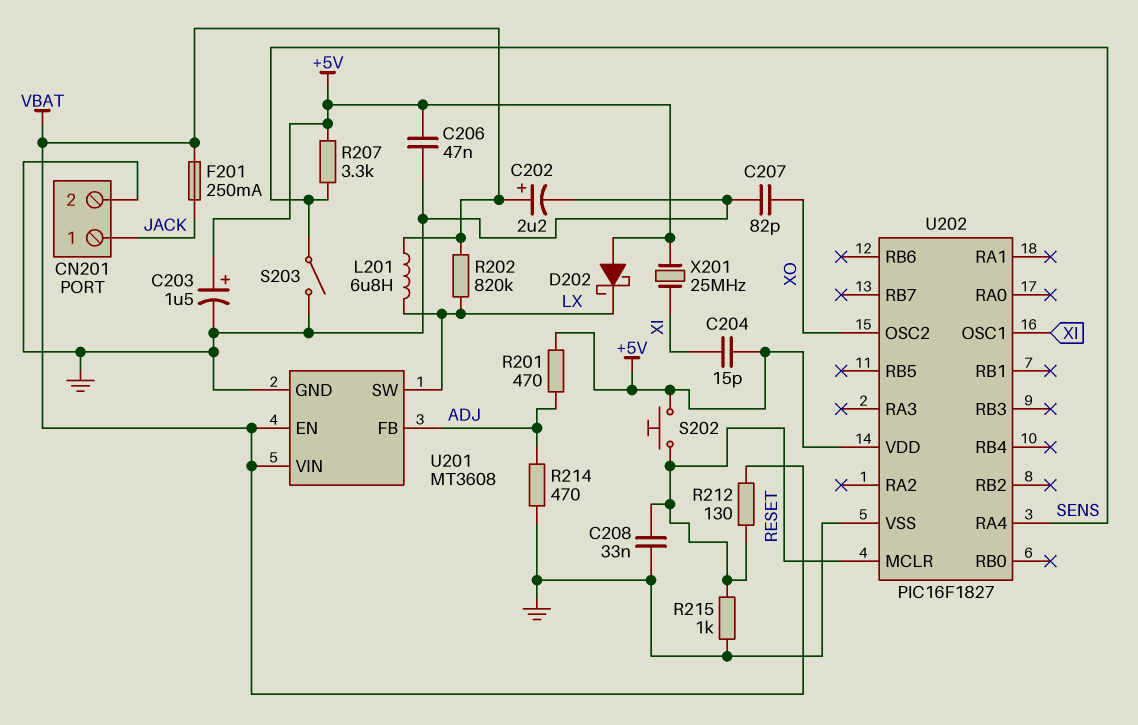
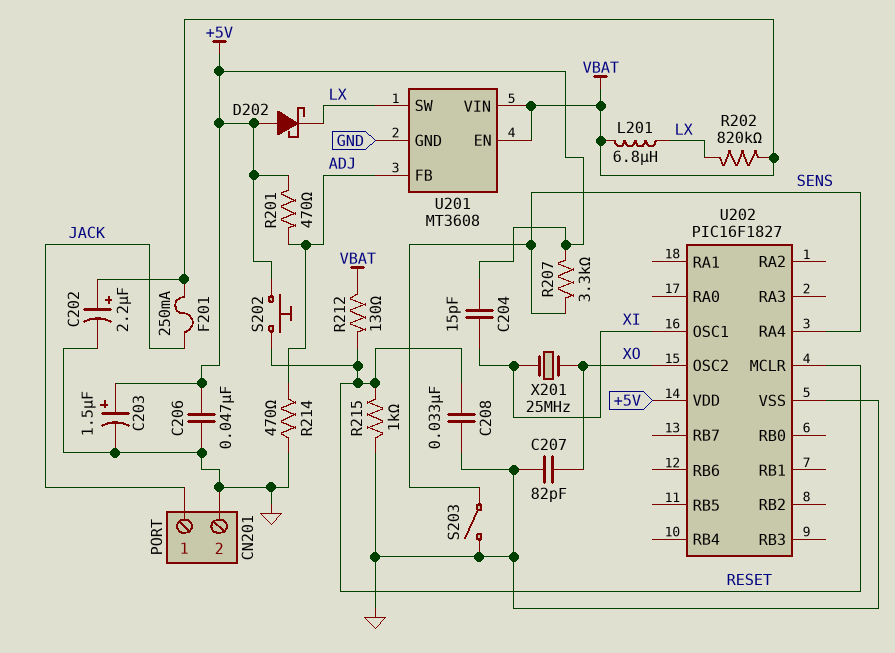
X201: 25MHz (+5V, XI) -> 25MHz (XI, XO)

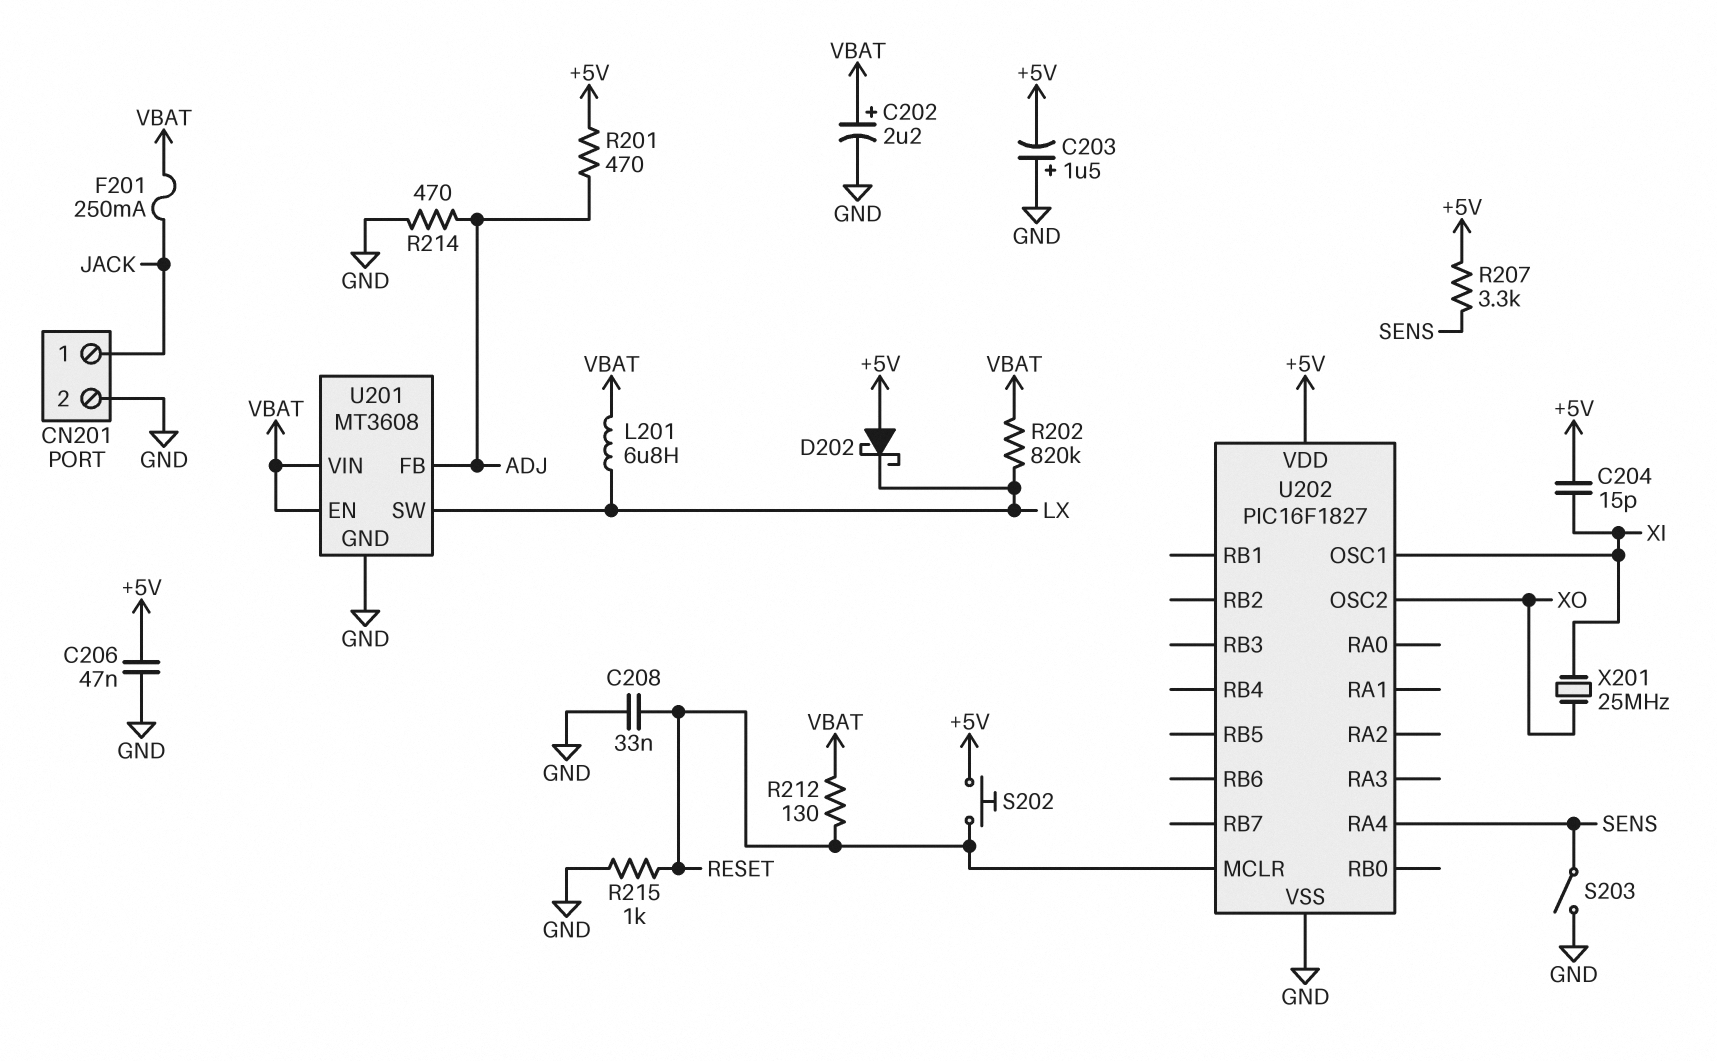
C203: 1.5uF (plus +5V, minus GND) -> 1.5uF (plus GND, minus +5V)
C207: 82pF (GND, XO) -> none

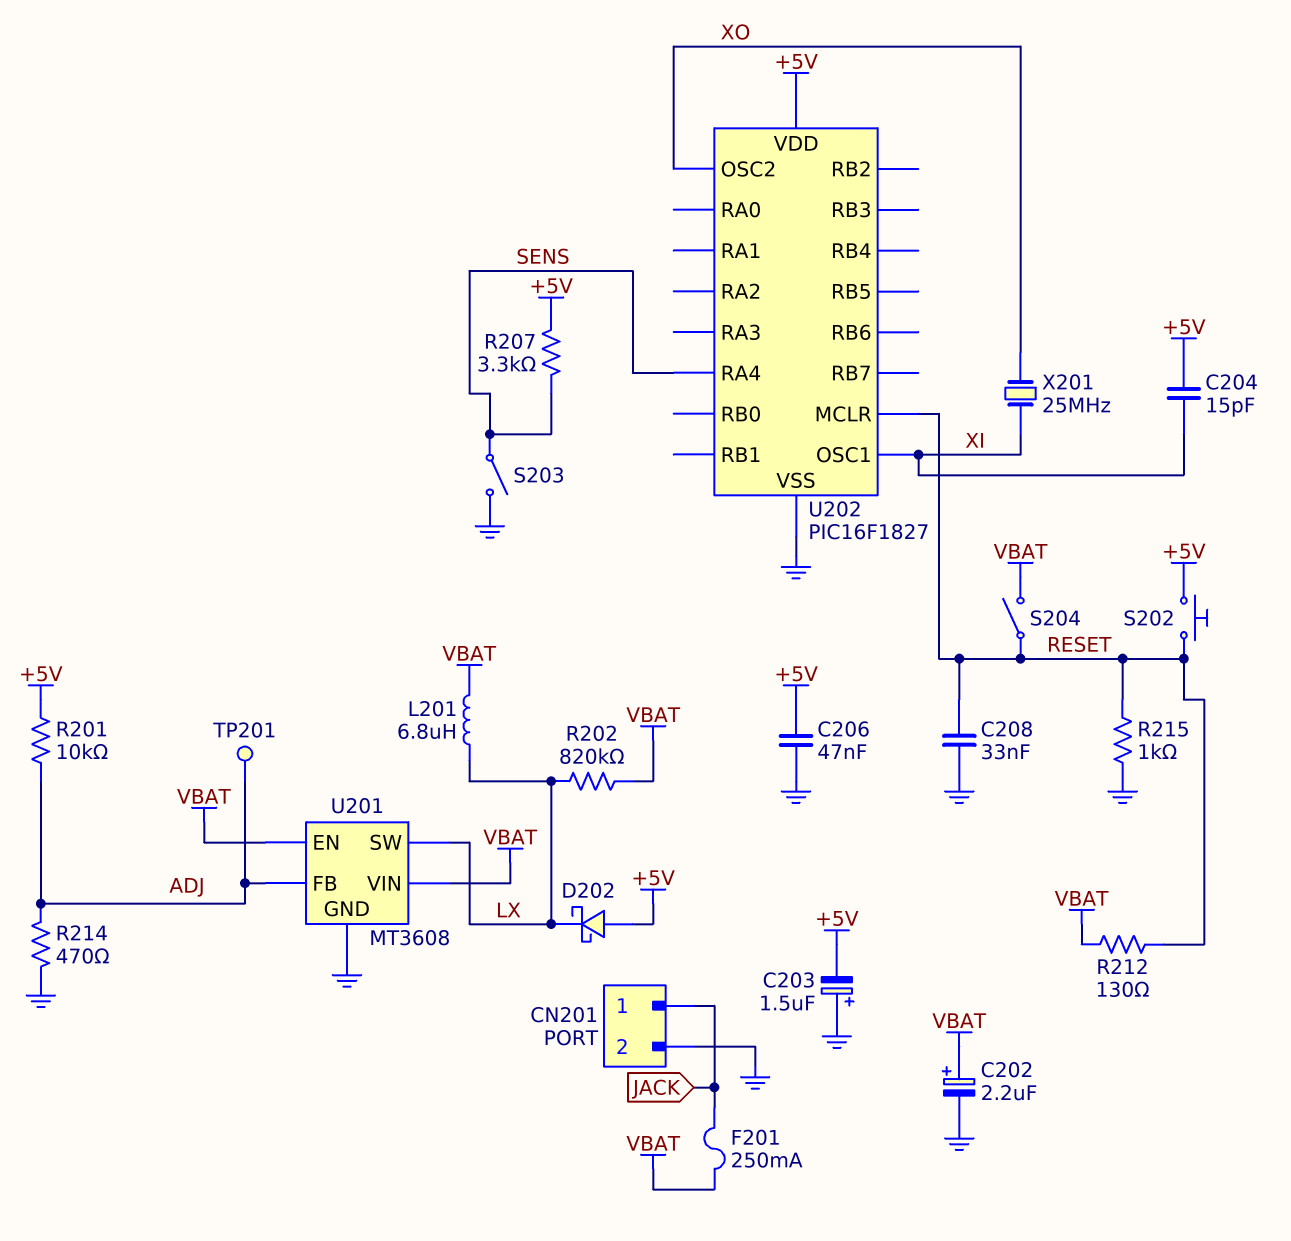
R201: 470 (+5V, ADJ) -> 10k (+5V, ADJ)
S204: none -> switch (RESET, VBAT)
TP201: none -> test point (ADJ)

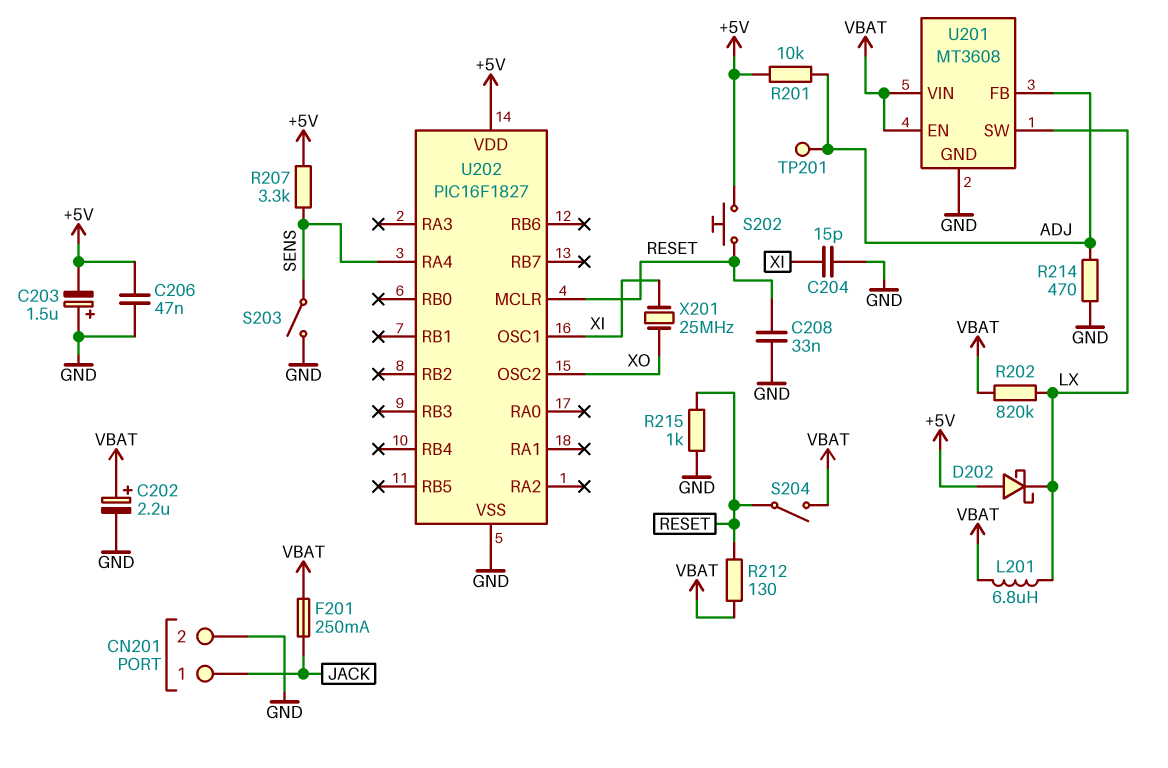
C204: 15pF (+5V, XI) -> 15pF (GND, XI)

